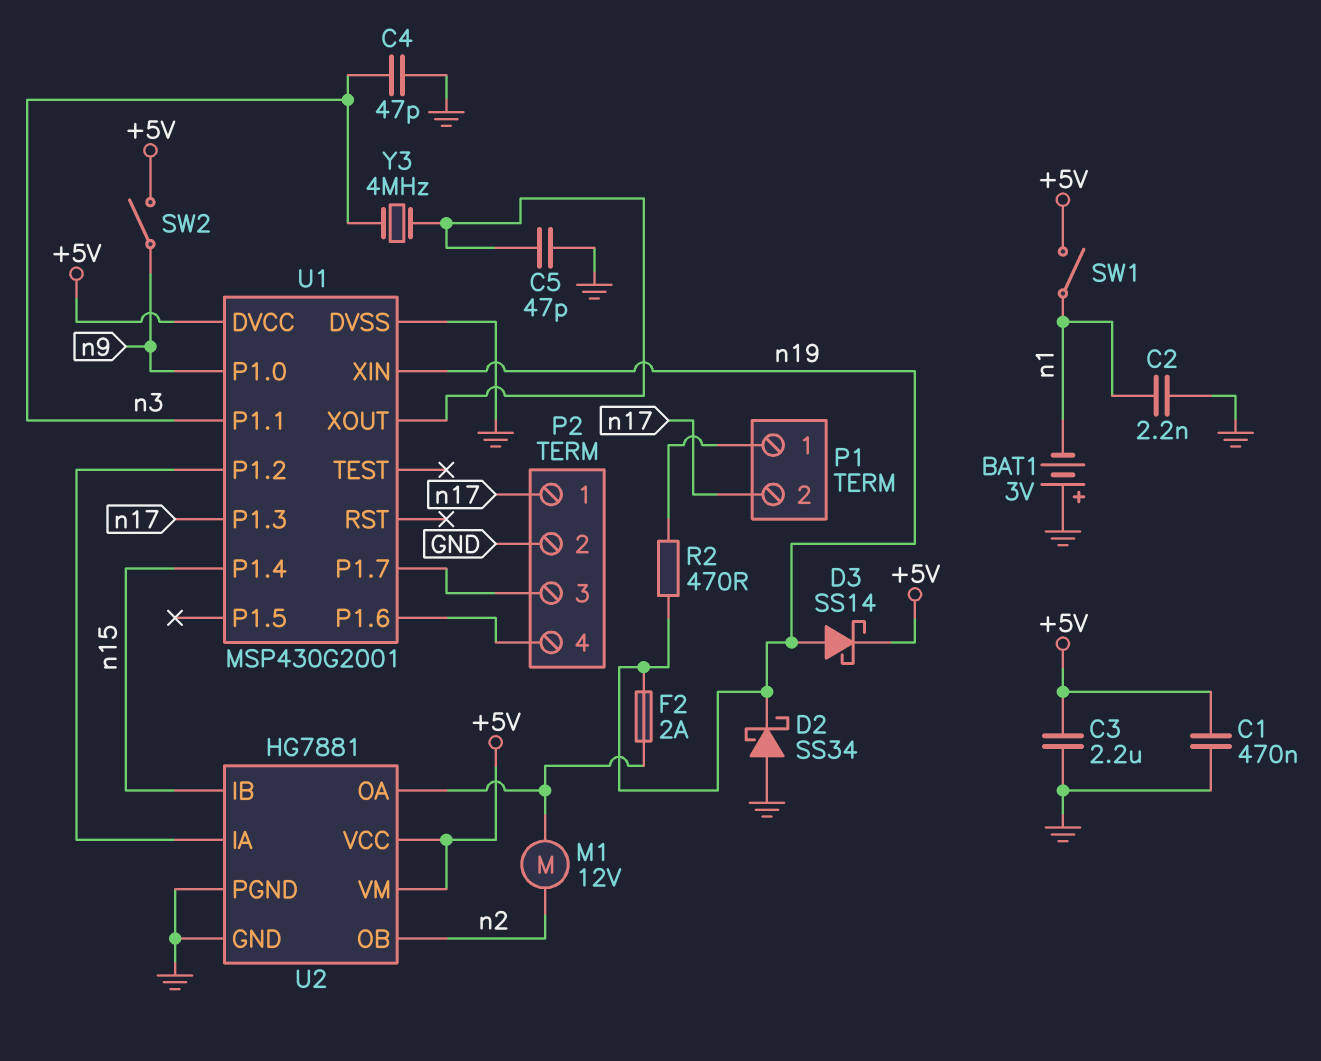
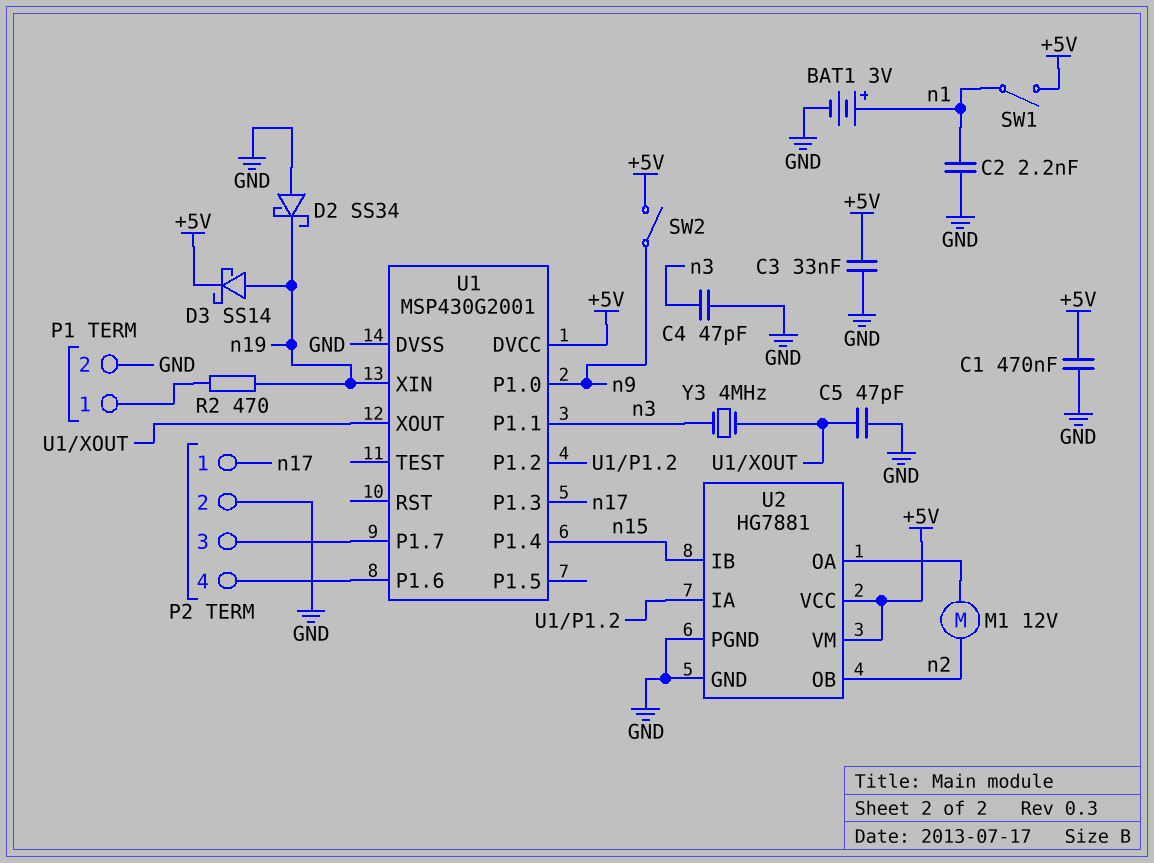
BAT1: 3V (plus GND, minus n1) -> 3V (plus n1, minus GND)
C3: 2.2uF (+5V, GND) -> 33nF (+5V, GND)
F2: 2A (U2/OA, n19) -> none
P1 pin 2: n17 -> GND

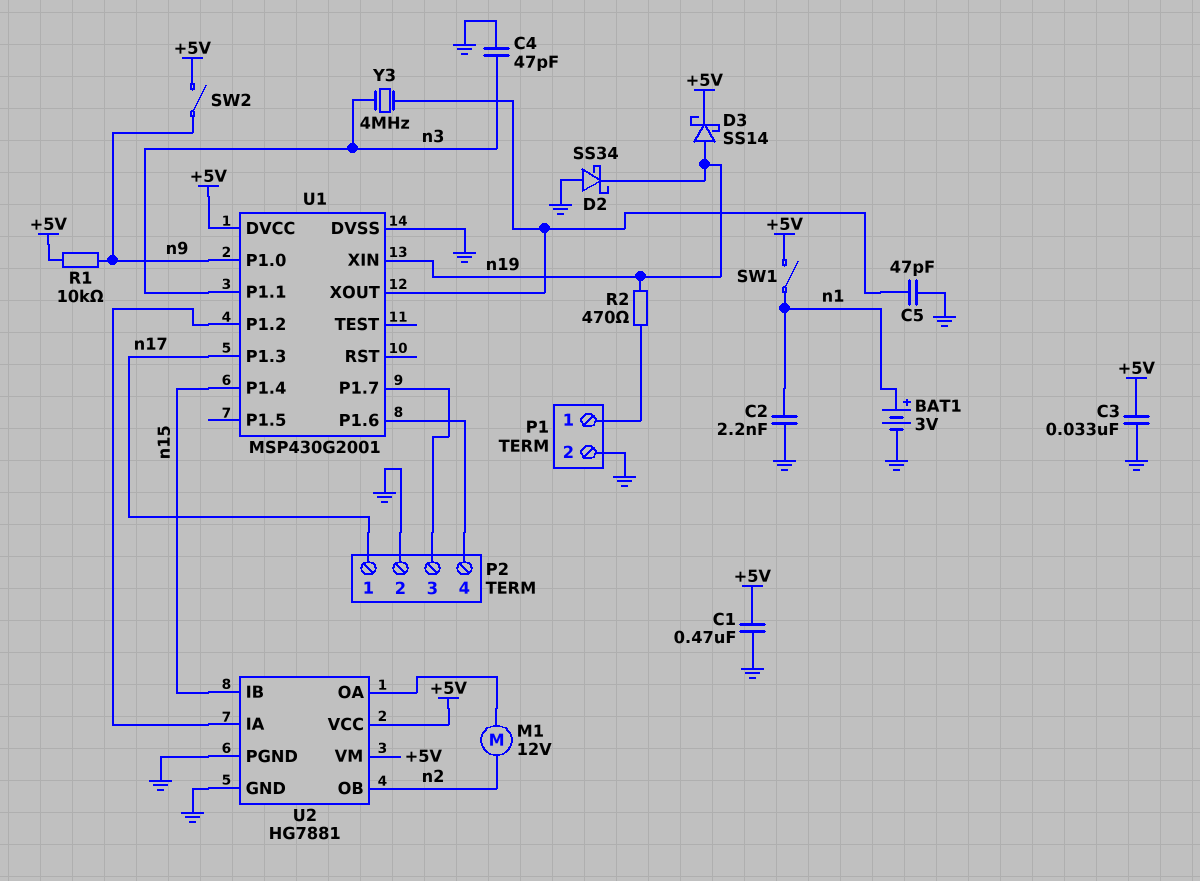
R1: none -> 10k (+5V, n9)

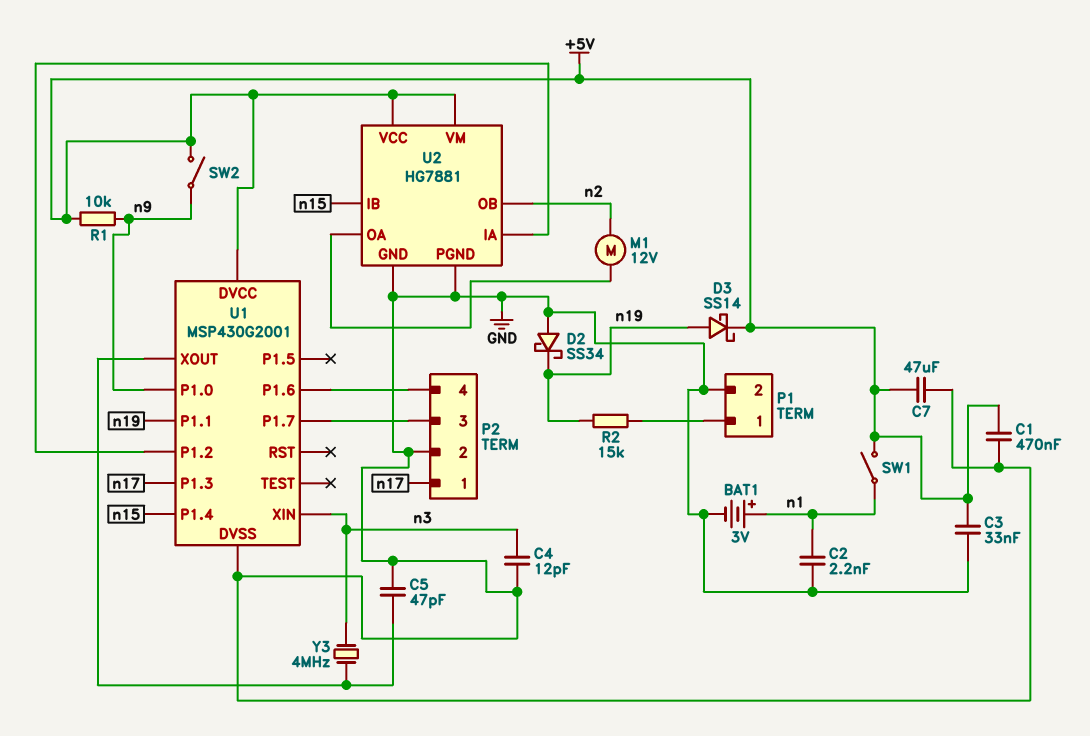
C4: 47pF (GND, n3) -> 12pF (GND, n3)
C7: none -> 47uF (+5V, GND)
R2: 470 (P1/1, n19) -> 15k (P1/1, n19)
U1 pin P1.1: n3 -> n19
U1 pin XIN: n19 -> n3

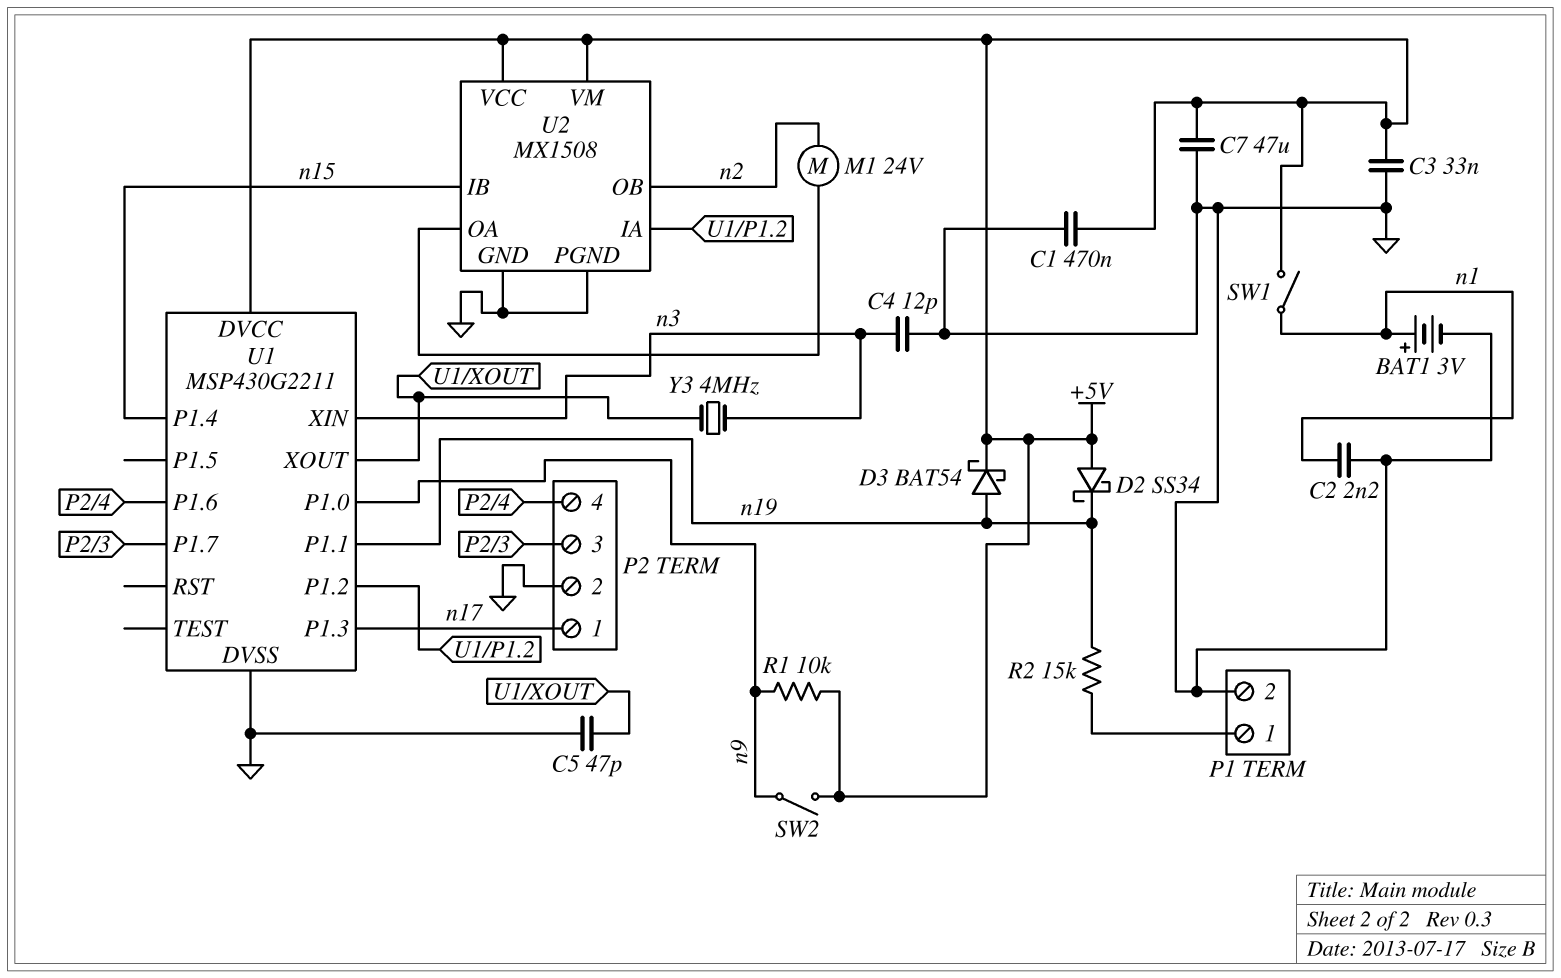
D2: schottky SS34 (A GND, K n19) -> schottky SS34 (A +5V, K n19)
D3: schottky SS14 (A n19, K +5V) -> schottky BAT54 (A n19, K +5V)
M1: motor 12V (U2/OA, n2) -> motor 24V (U2/OA, n2)
U1: MSP430G2001 -> MSP430G2211
U2: HG7881 -> MX1508

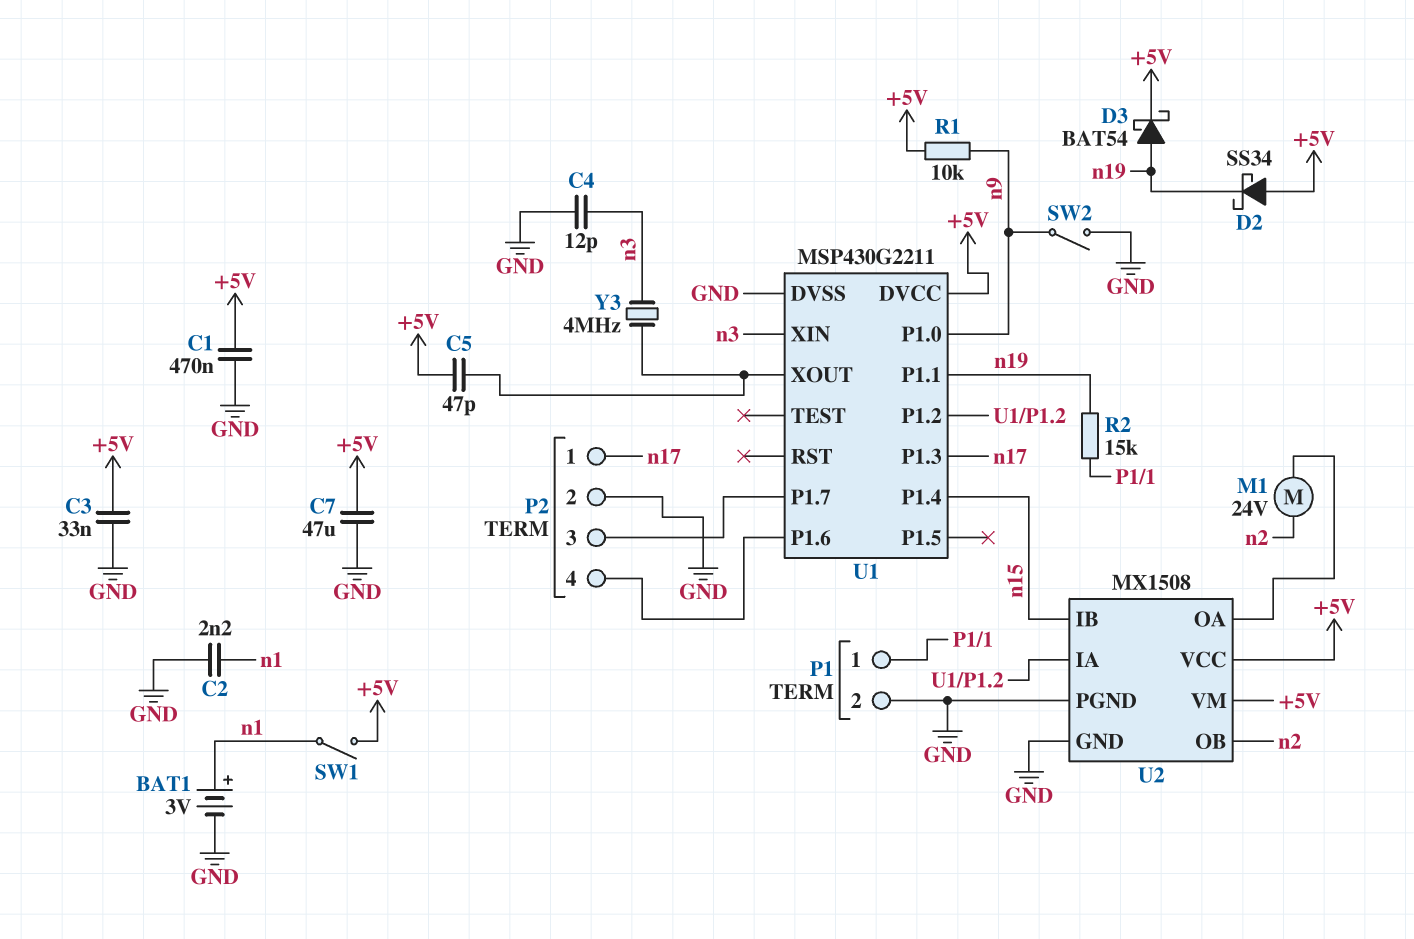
C5: 47pF (GND, U1/XOUT) -> 47pF (+5V, U1/XOUT)
SW2: switch (+5V, n9) -> switch (GND, n9)

